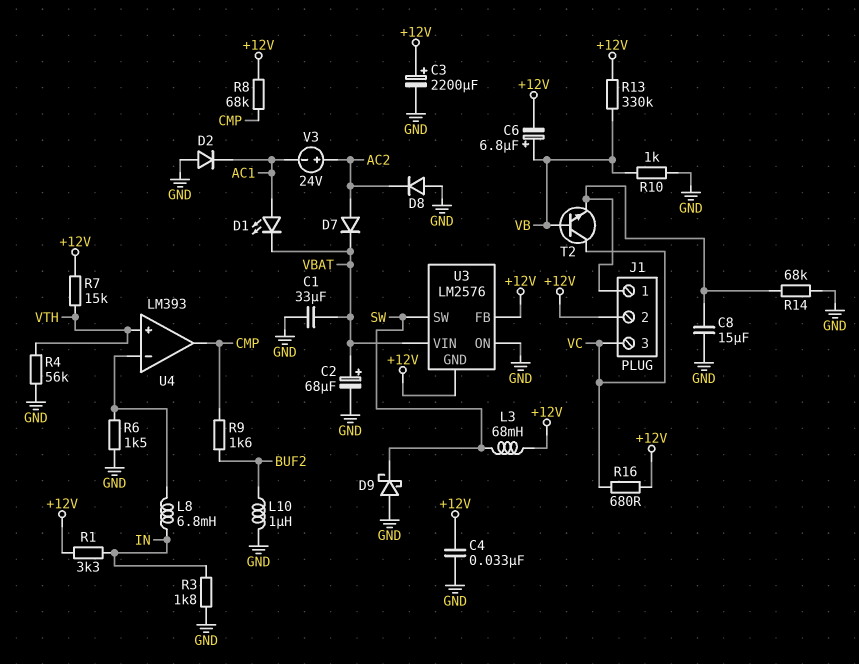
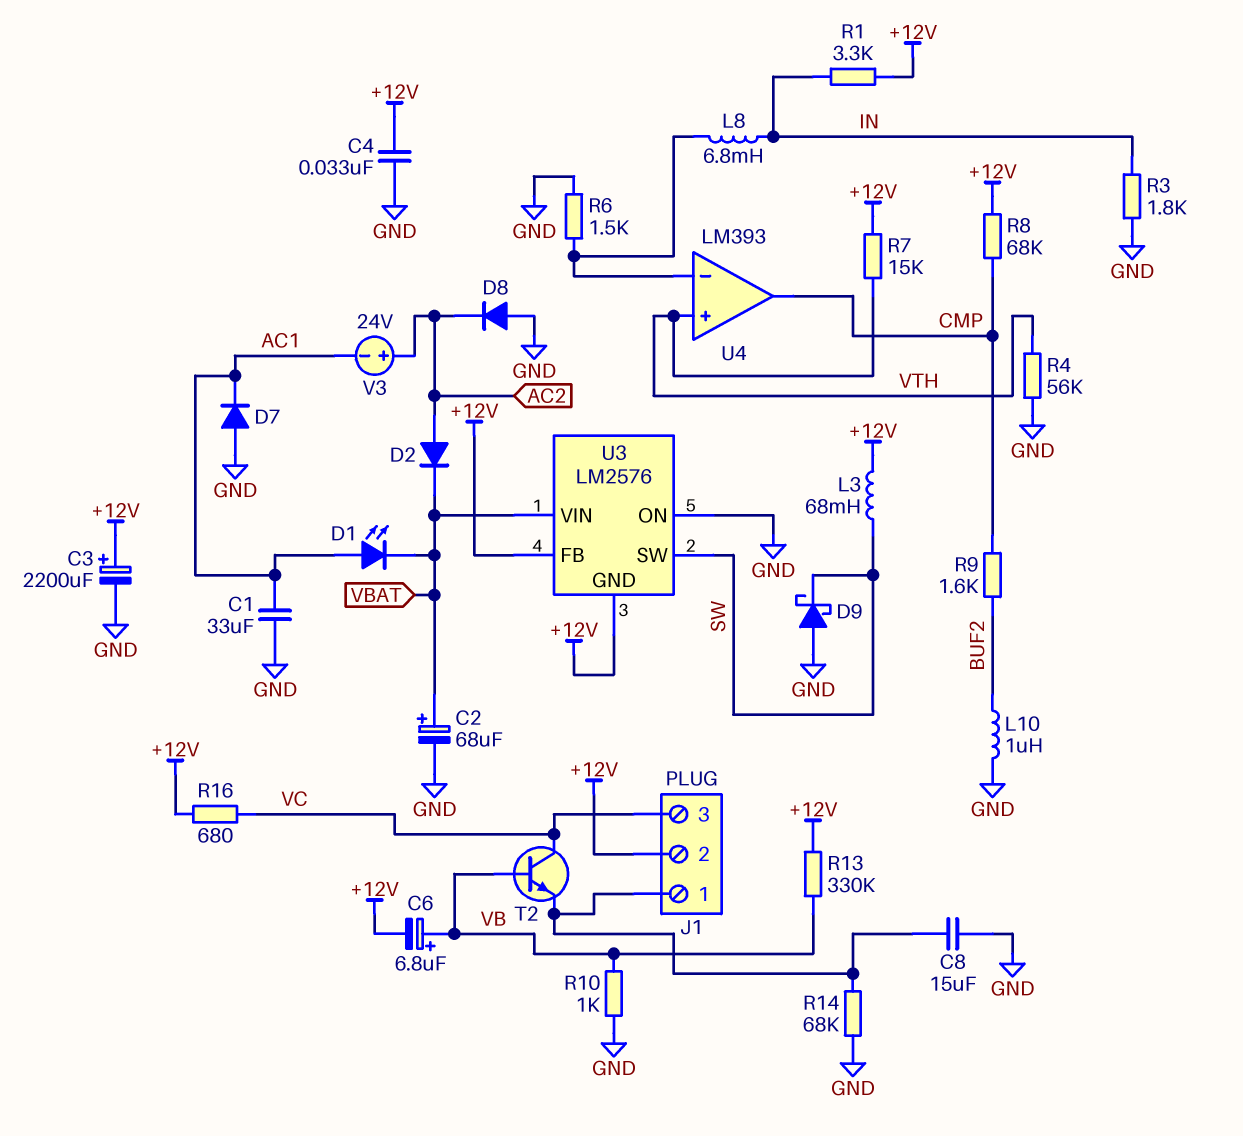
C1: 33uF (GND, VBAT) -> 33uF (AC1, GND)
D2: diode (A GND, K AC1) -> diode (A AC2, K VBAT)
D7: diode (A AC2, K VBAT) -> diode (A GND, K AC1)

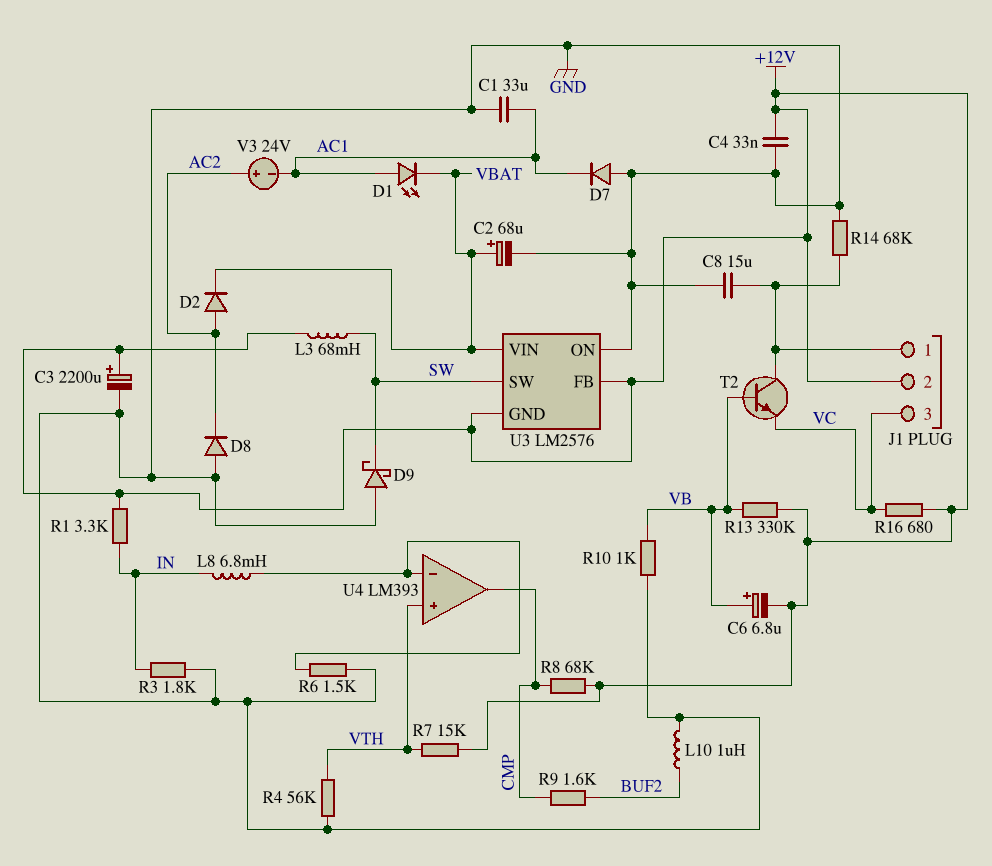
T2: NPN (B VB, C VC, E J1/1) -> NPN (B VB, C J1/1, E VC)

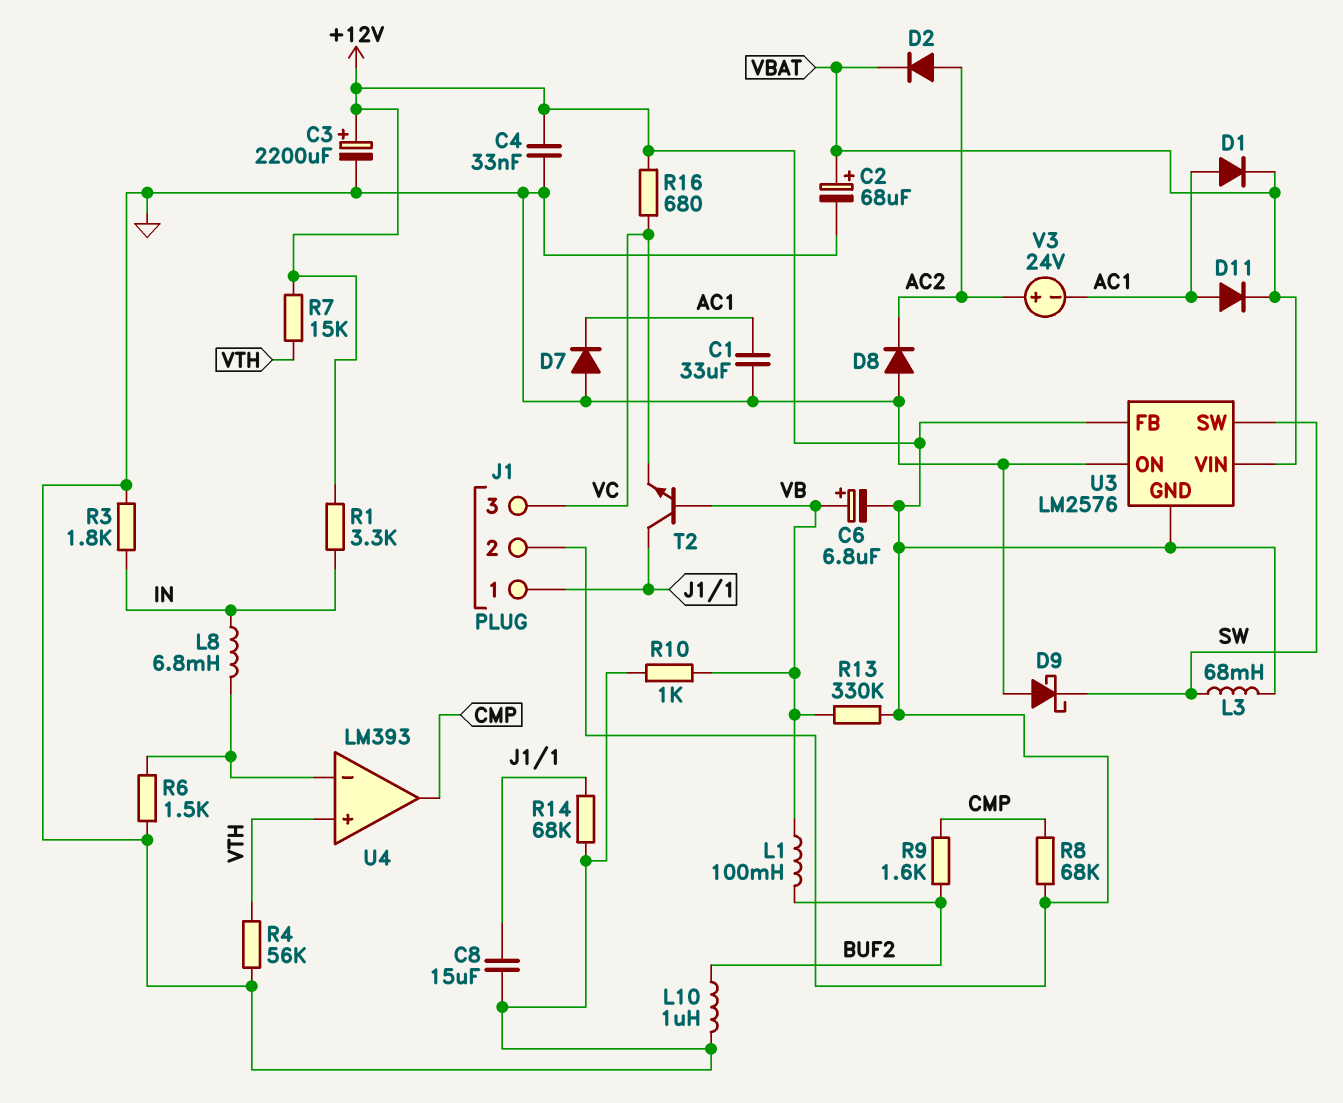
D1: LED (A AC1, K VBAT) -> diode (A AC1, K VBAT)
D11: none -> diode (A AC1, K VBAT)
L1: none -> 100mH (BUF2, VB)

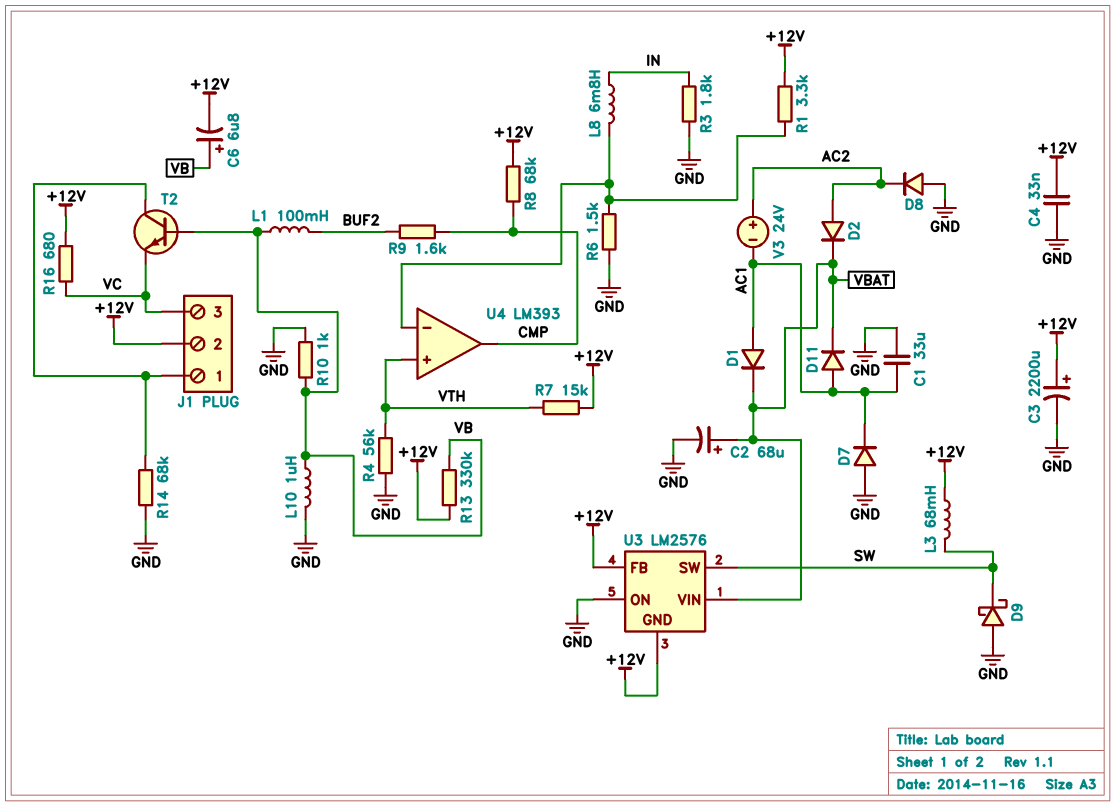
C8: 15uF (GND, J1/1) -> none
L10: 1uH (BUF2, GND) -> 1uH (GND, VB)
R1: 3.3k (+12V, IN) -> 3.3k (+12V, U4/in-)

